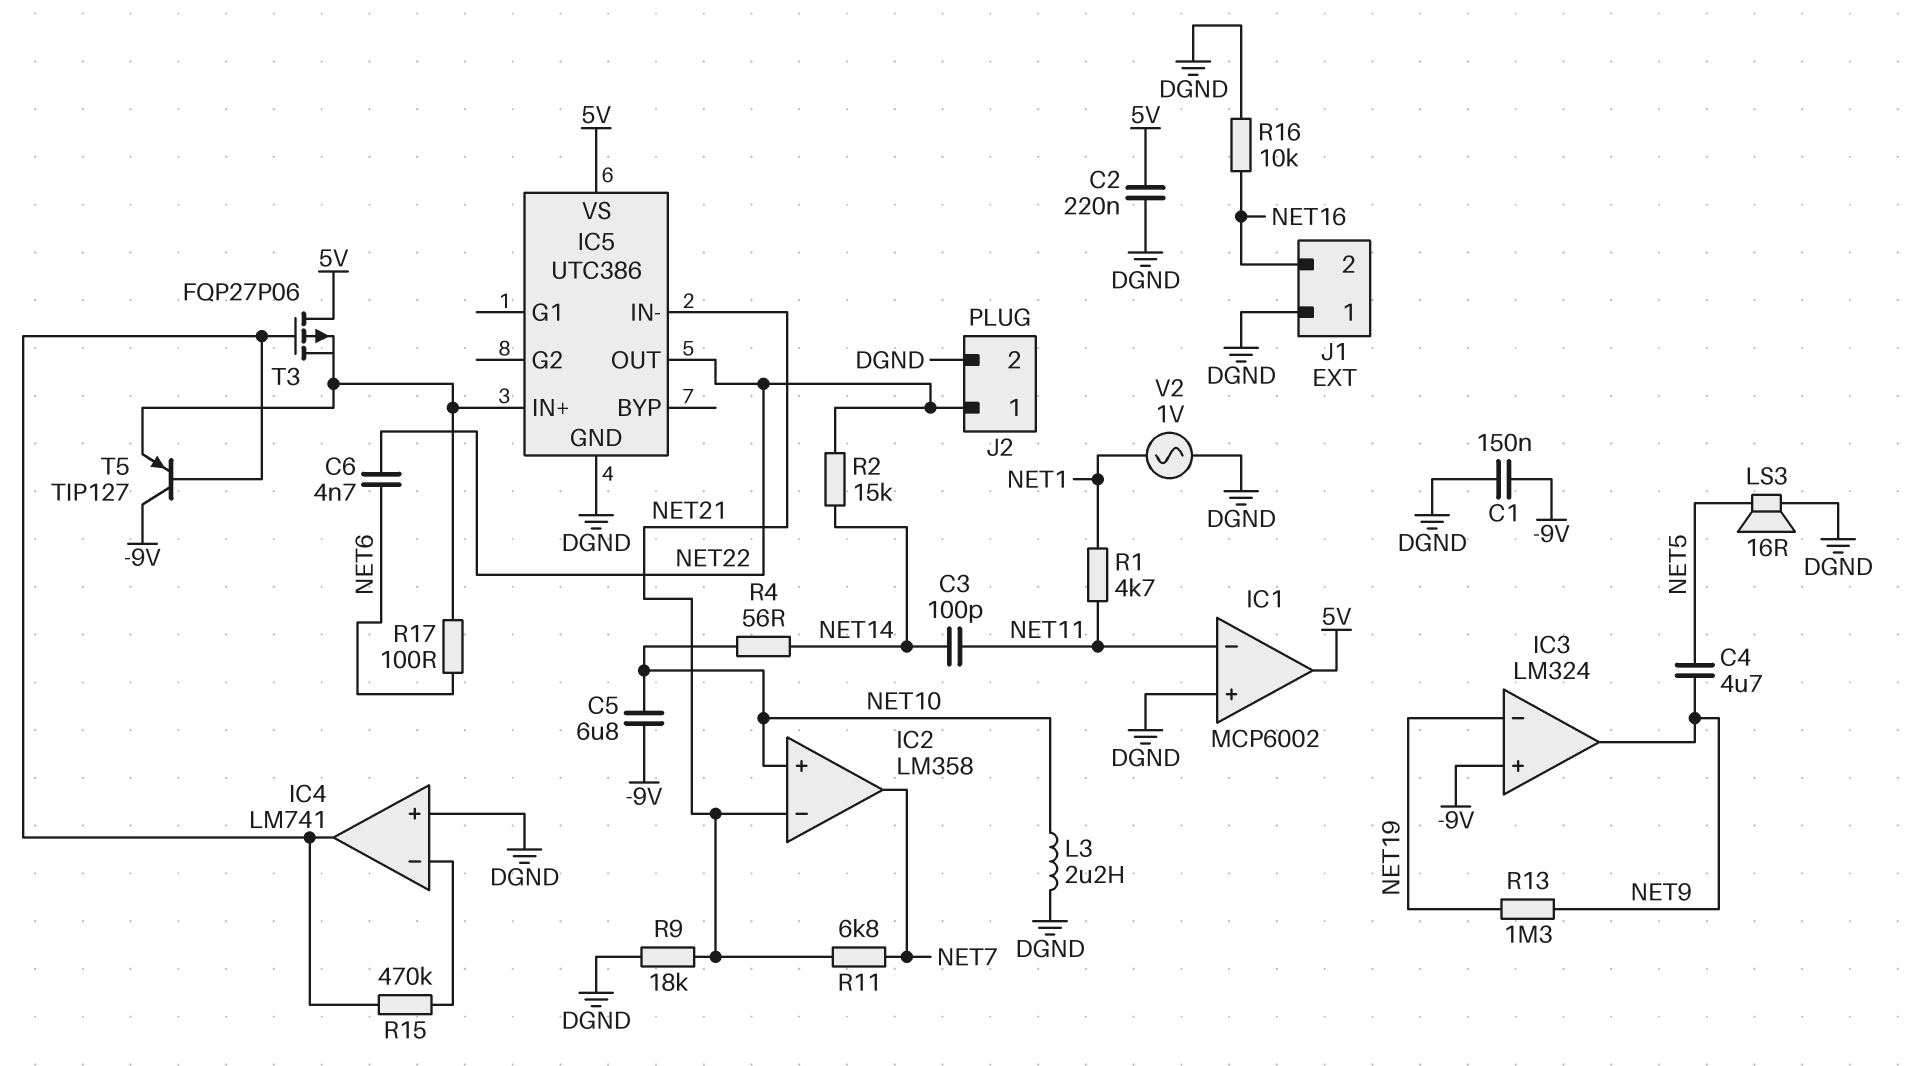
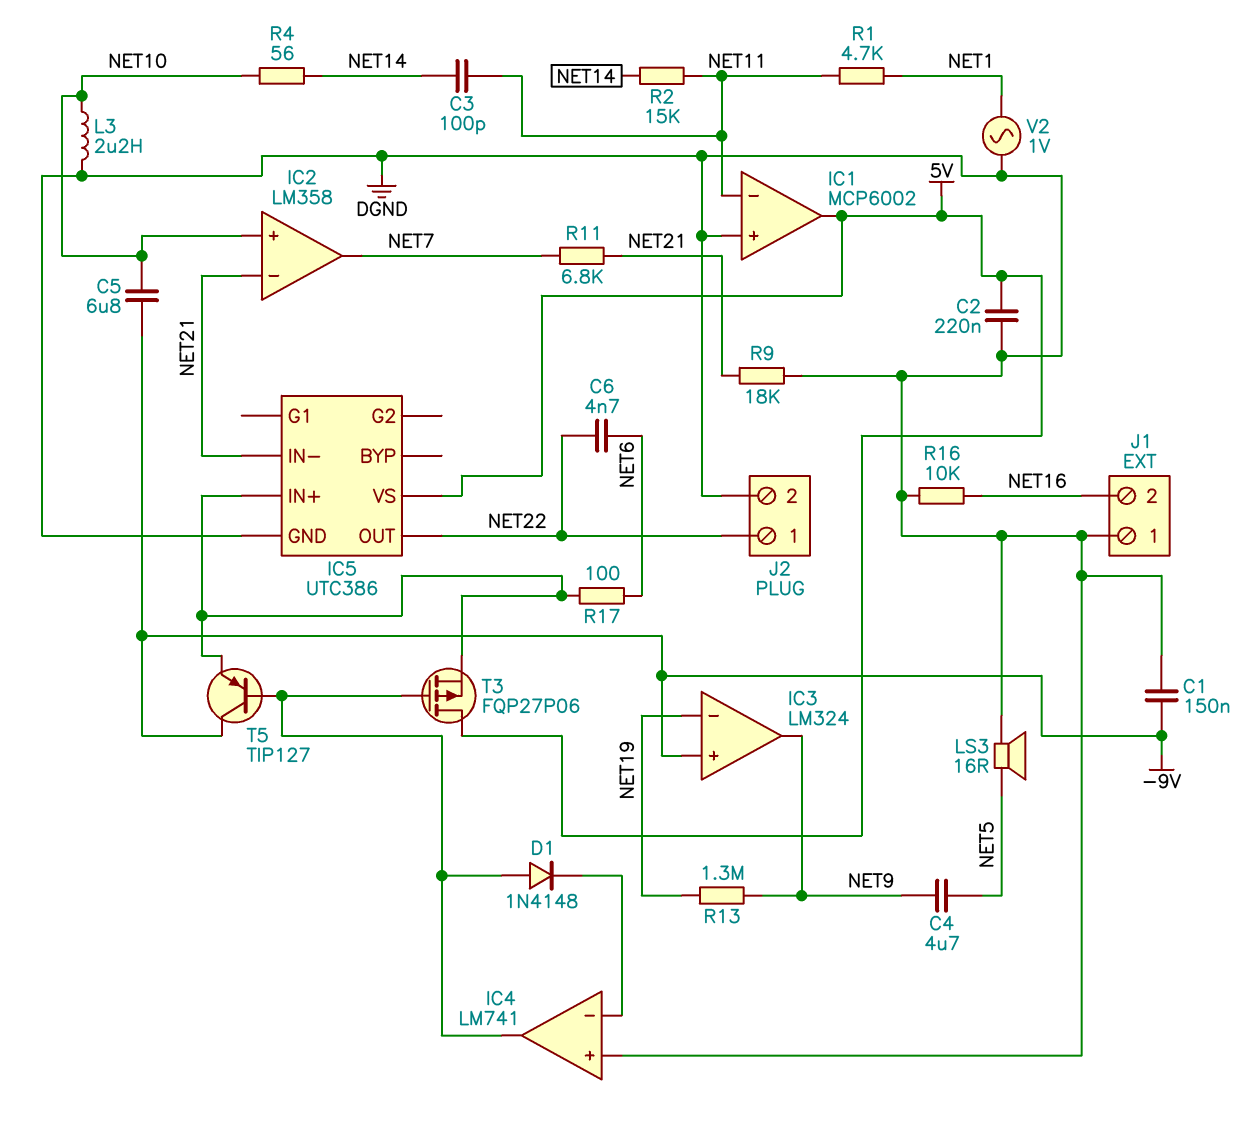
D1: none -> diode 1N4148 (A IC4/out, K IC4/in-)
R2: 15k (NET14, NET22) -> 15k (NET11, NET14)
R15: 470k (IC4/in-, IC4/out) -> none

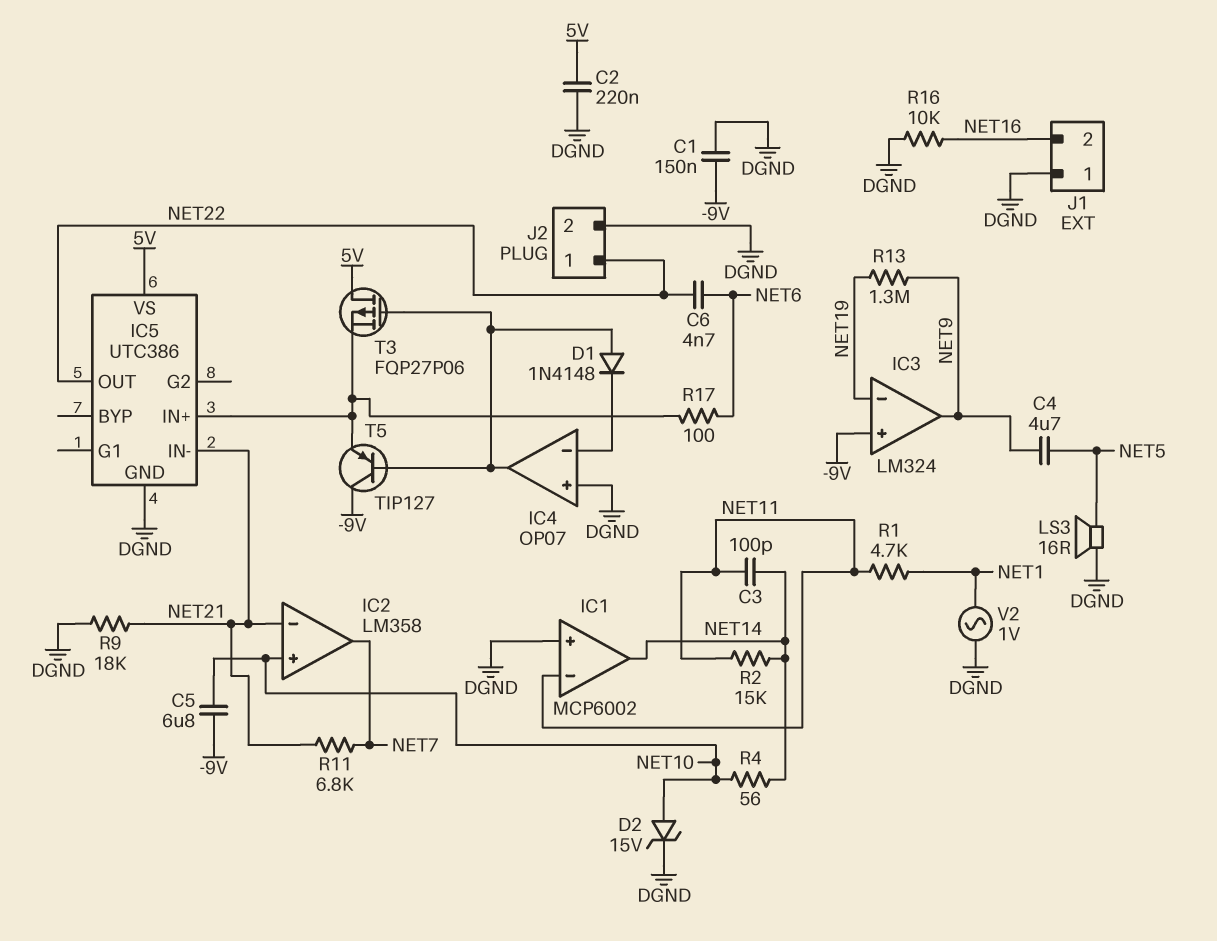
D2: none -> zener 15V (A NET10, K DGND)
IC1 pin out: 5V -> NET14
IC4: LM741 -> OP07
L3: 2.2uH (DGND, NET10) -> none

